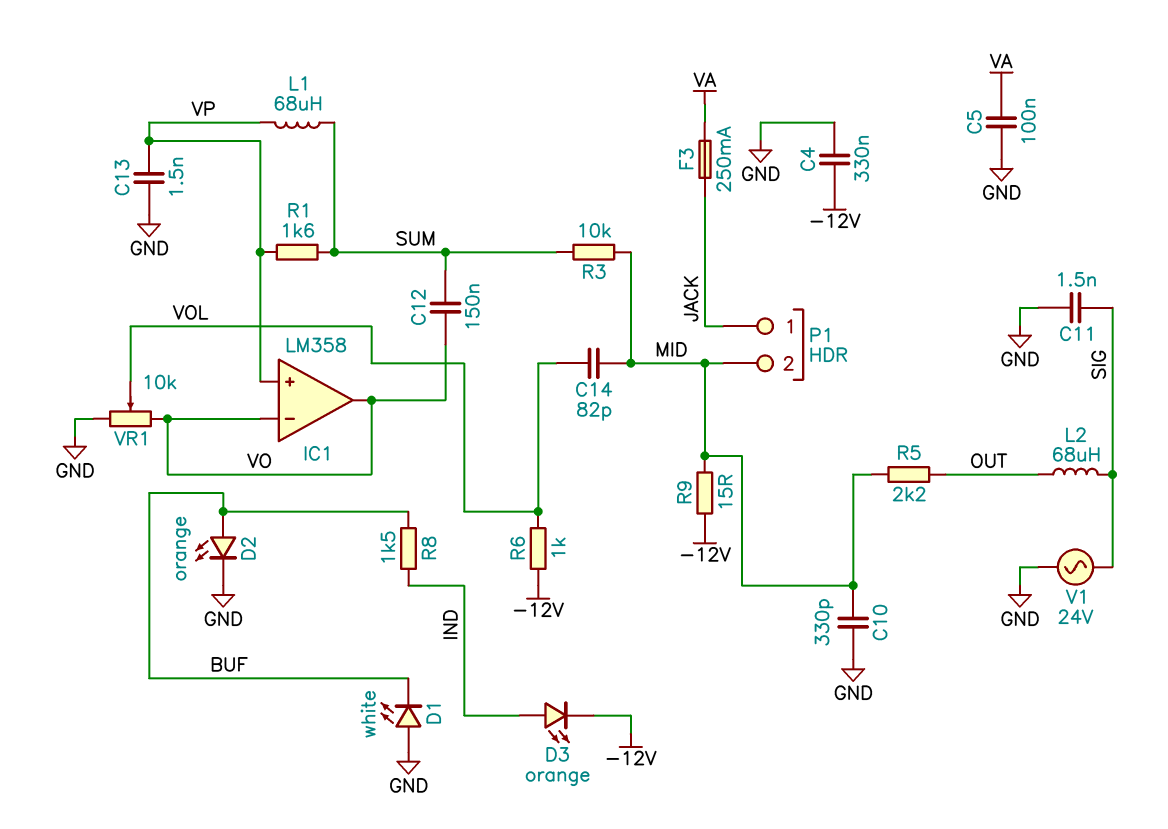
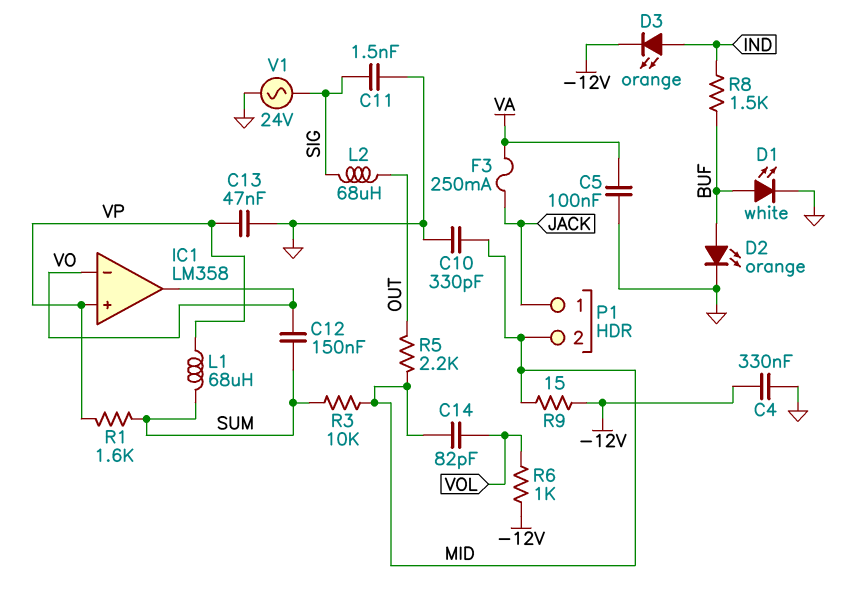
C13: 1.5nF (GND, VP) -> 47nF (GND, VP)
D1: LED white (A GND, K BUF) -> LED white (A BUF, K GND)
VR1: 10k (GND, VO, wiper VOL) -> none

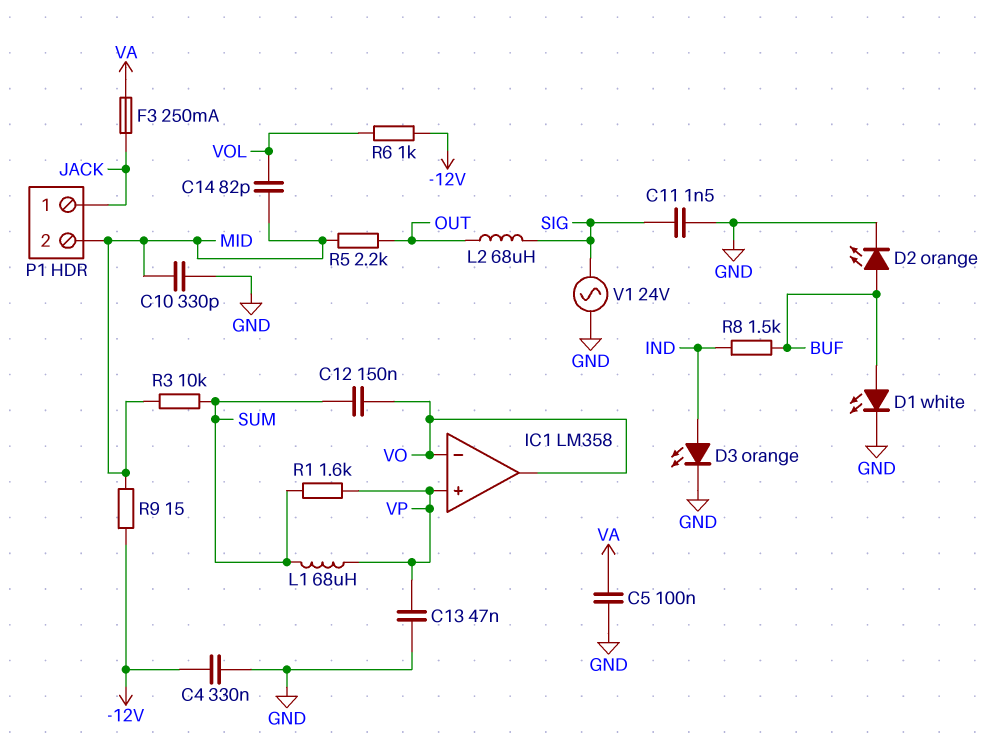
D3: LED orange (A IND, K -12V) -> LED orange (A IND, K GND)

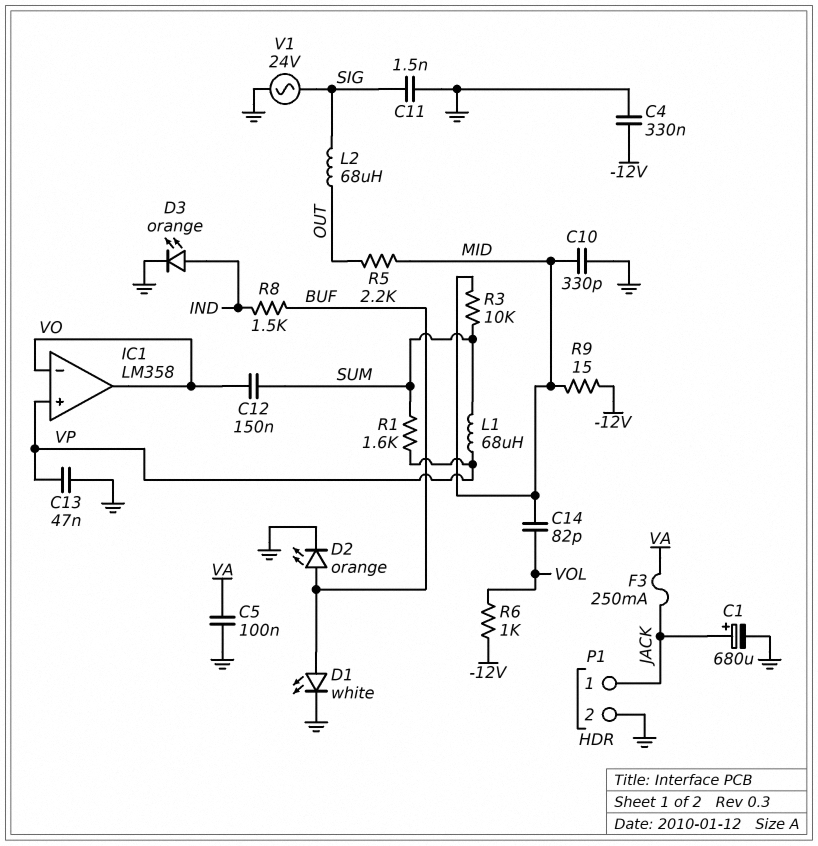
C1: none -> 680uF (plus JACK, minus GND)
P1 pin 2: MID -> GND

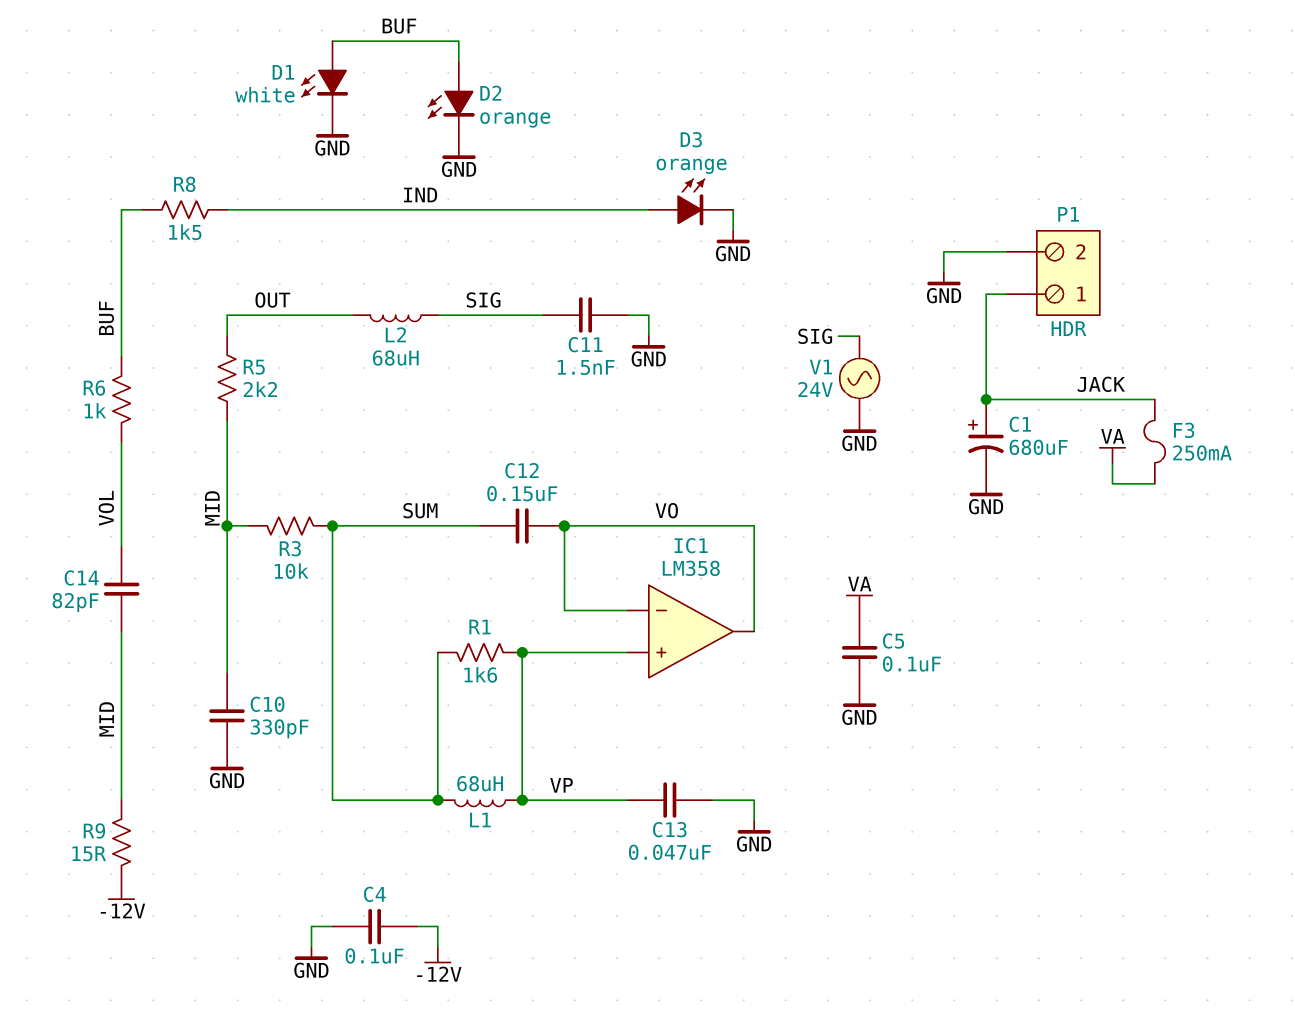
C4: 330nF (-12V, GND) -> 100nF (-12V, GND)
R6: 1k (-12V, VOL) -> 1k (BUF, VOL)

